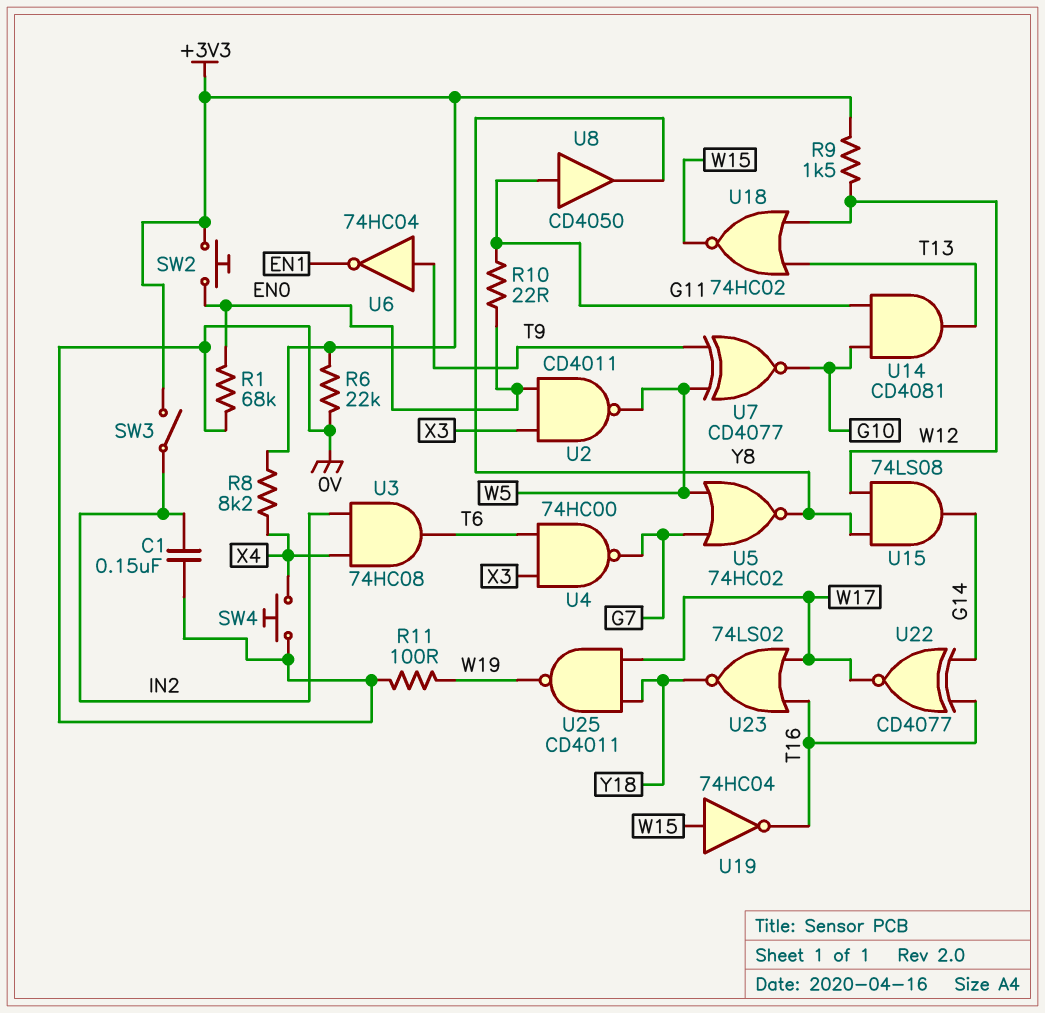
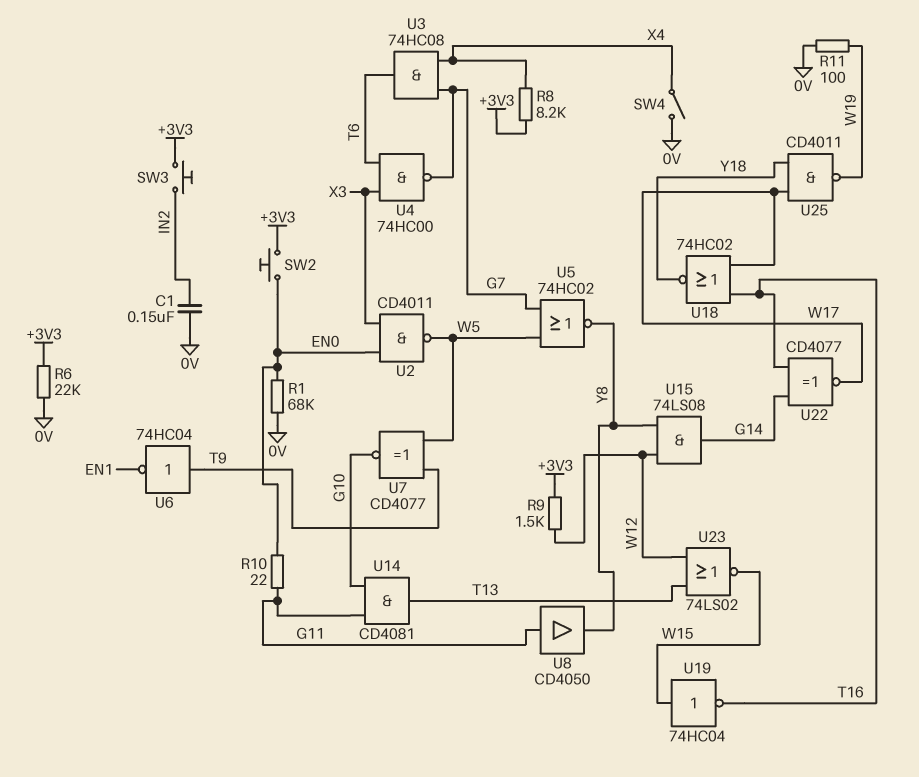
SW3: switch (+3V3, IN2) -> button (+3V3, IN2)
SW4: button (0V, X4) -> switch (0V, X4)
U3: AND 74HC08 (in IN2, in X4, out T6) -> AND 74HC08 (in G7, in X4, out T6)
U18: NOR 74HC02 (in T13, in W12, out W15) -> NOR 74HC02 (in T16, in W17, out Y18)
U23: NOR 74LS02 (in T16, in W17, out Y18) -> NOR 74LS02 (in T13, in W12, out W15)

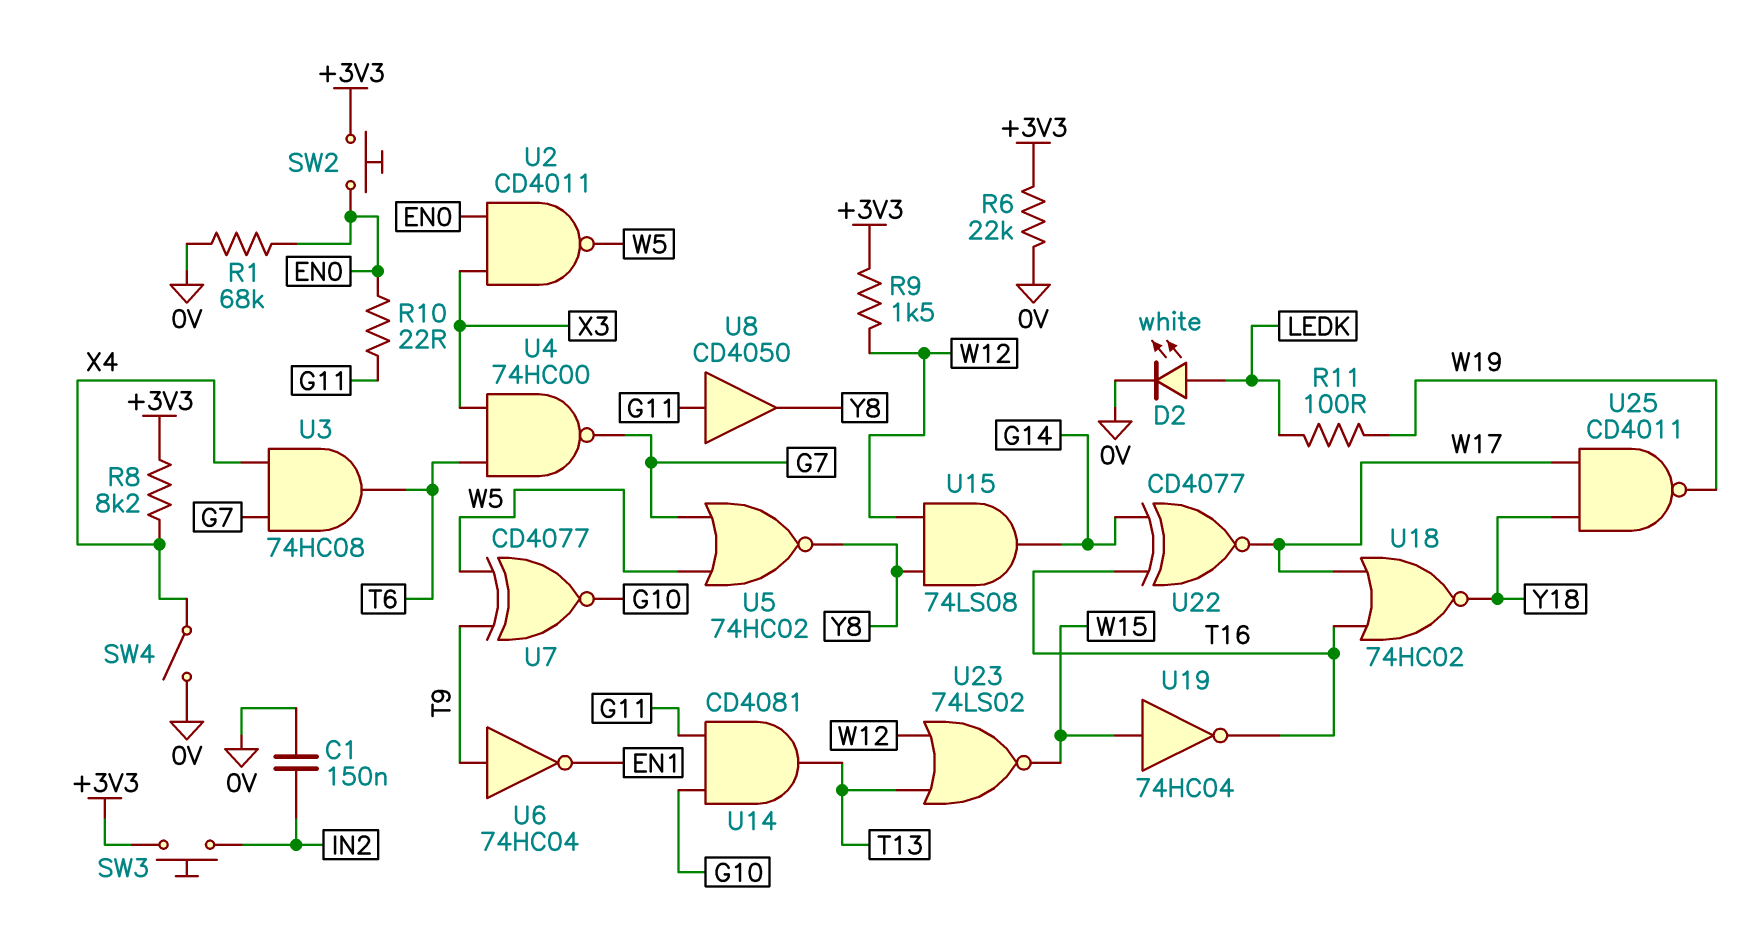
D2: none -> LED white (A LEDK, K 0V)
R11: 100 (0V, W19) -> 100 (LEDK, W19)

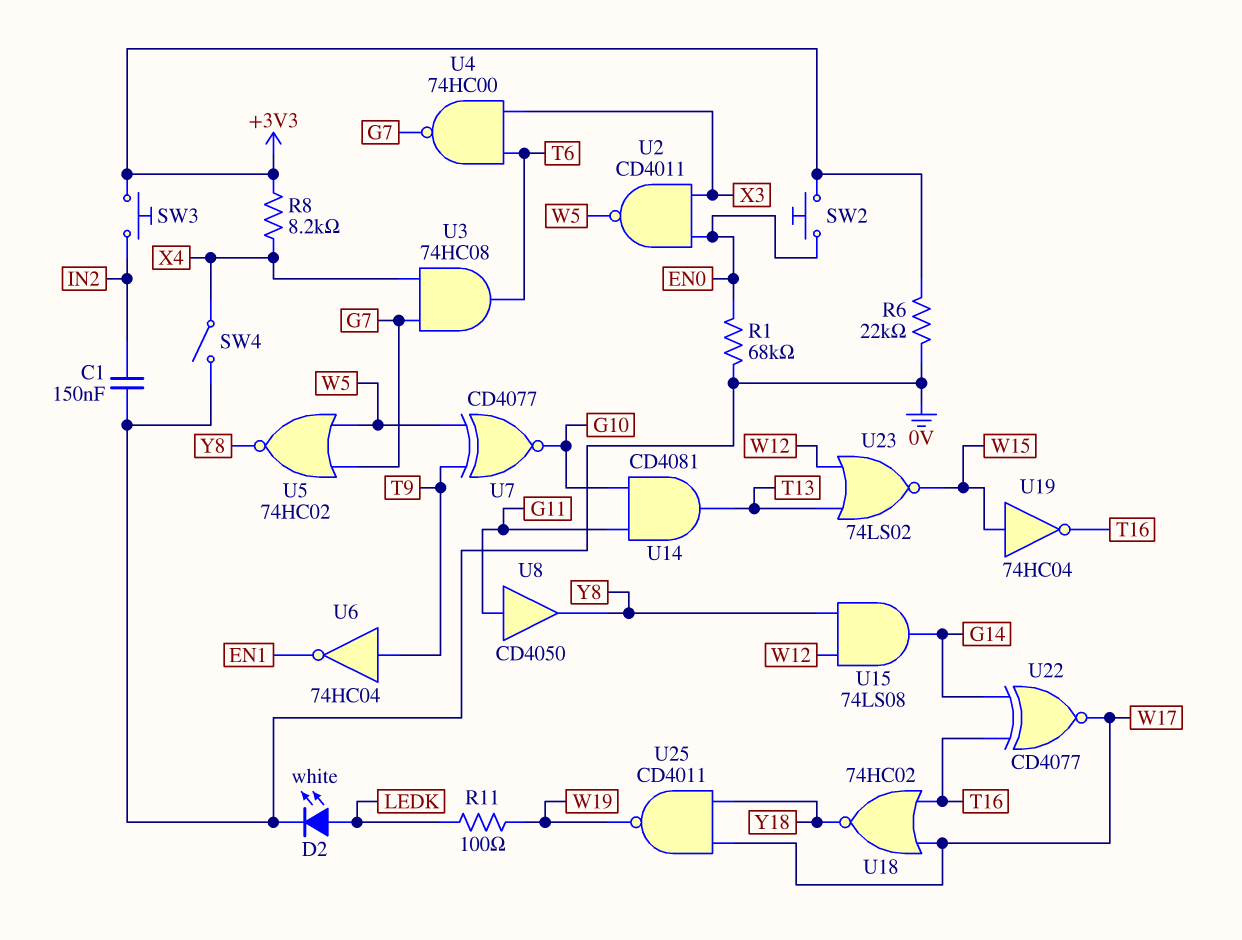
R9: 1.5k (+3V3, W12) -> none
R10: 22 (EN0, G11) -> none

